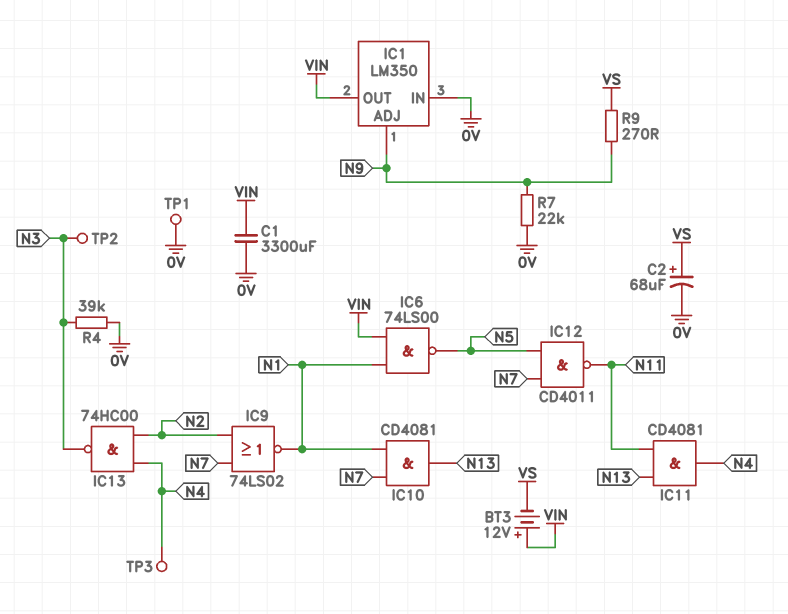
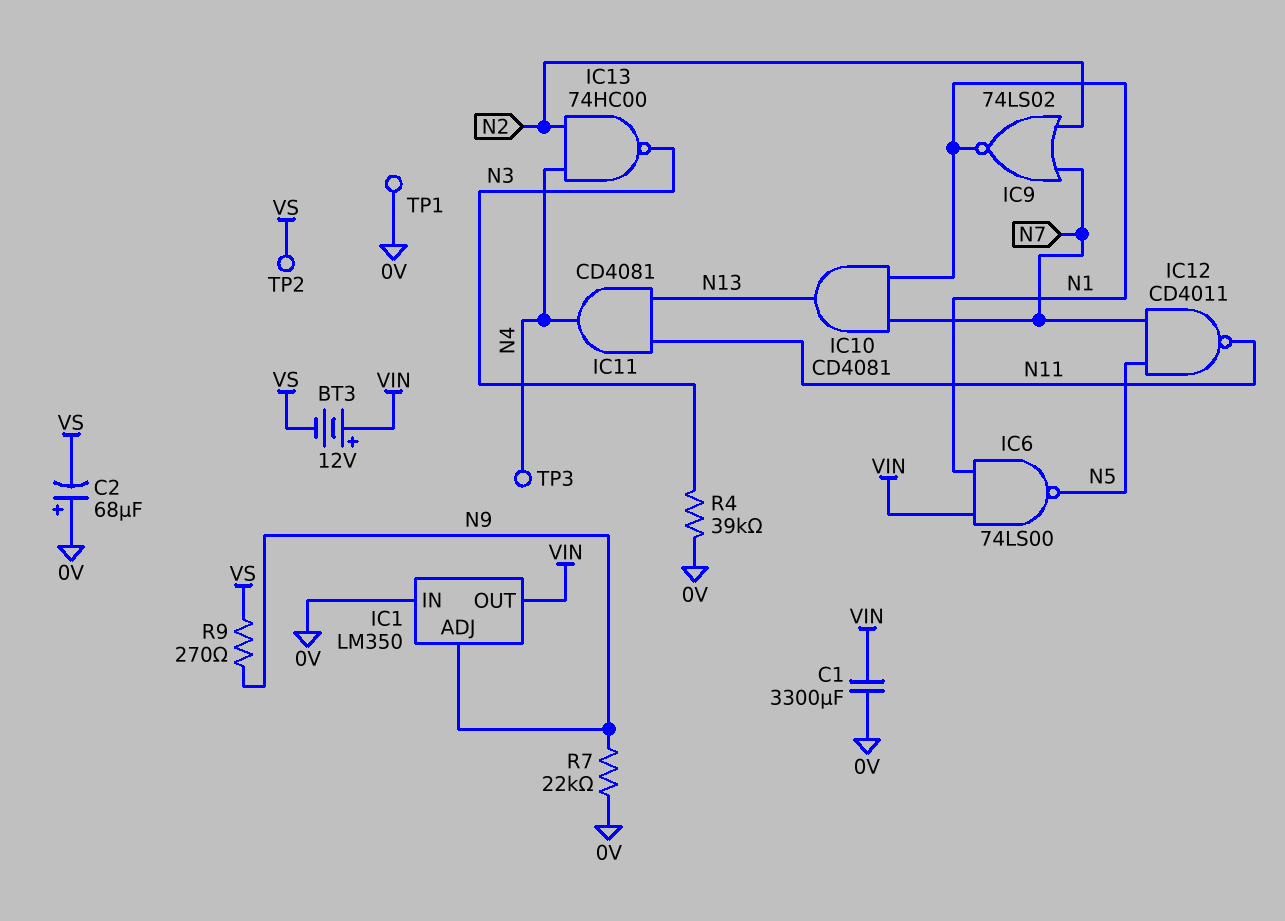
C2: 68uF (plus VS, minus 0V) -> 68uF (plus 0V, minus VS)
TP2: test point (N3) -> test point (VS)

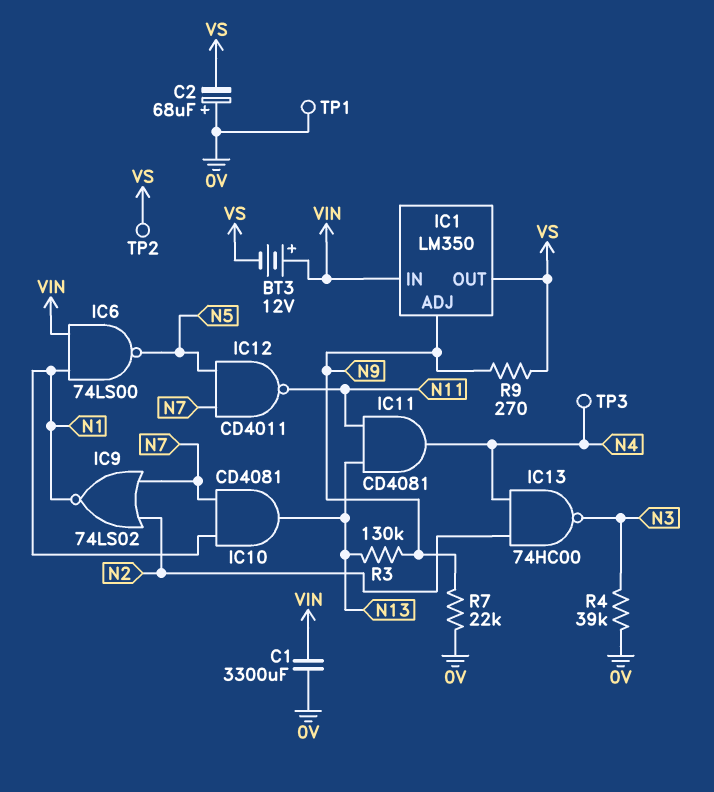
IC1 pin IN: 0V -> VIN
IC1 pin OUT: VIN -> VS
R3: none -> 130k (N9, N13)

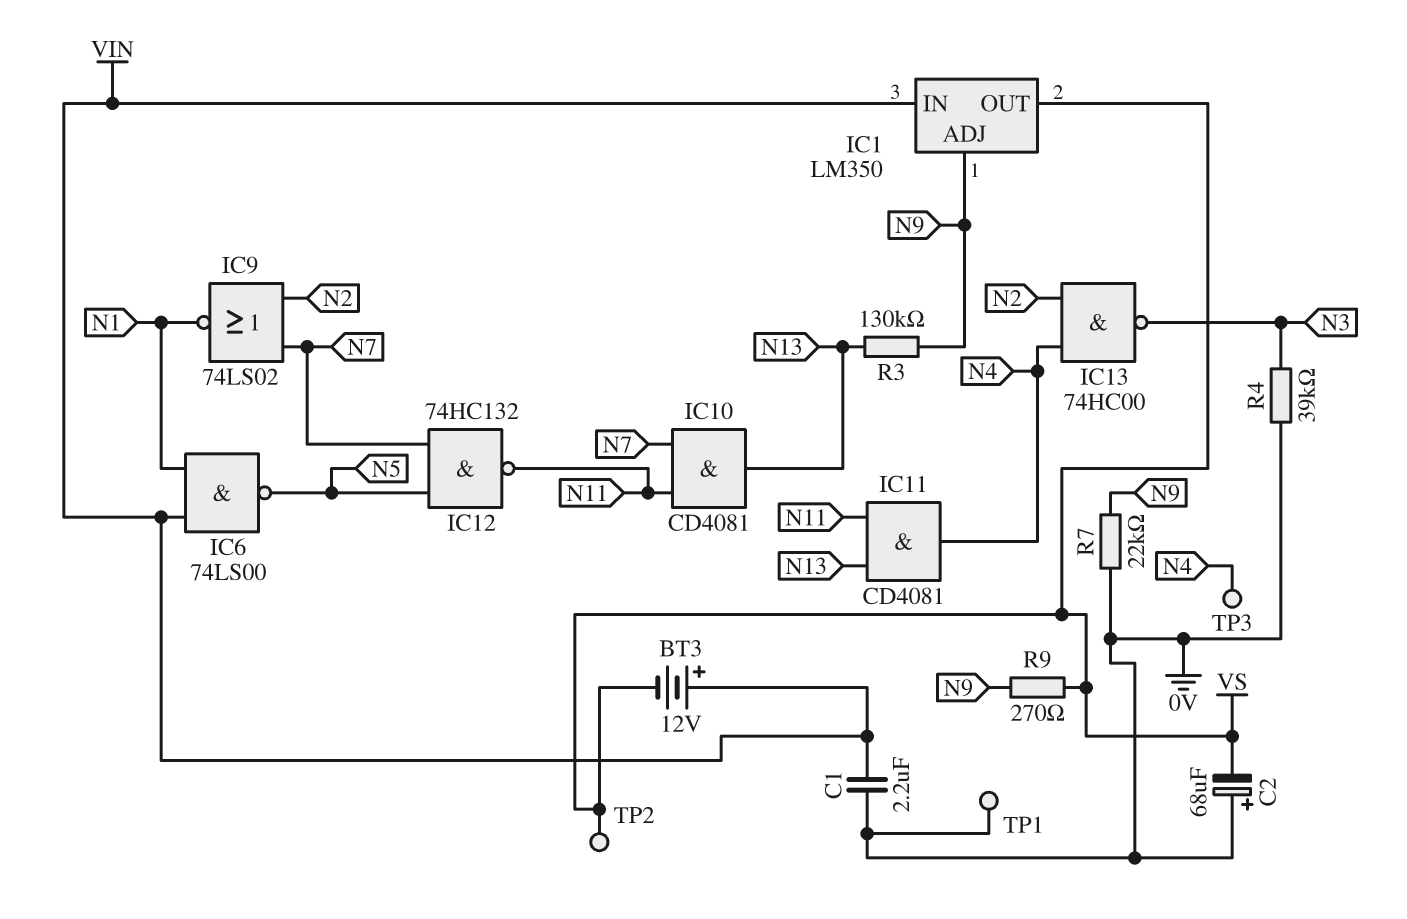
C1: 3300uF (0V, VIN) -> 2.2uF (0V, VIN)
IC10: AND CD4081 (in N1, in N7, out N13) -> AND CD4081 (in N7, in N11, out N13)
IC12: NAND CD4011 (in N5, in N7, out N11) -> NAND 74HC132 (in N5, in N7, out N11)

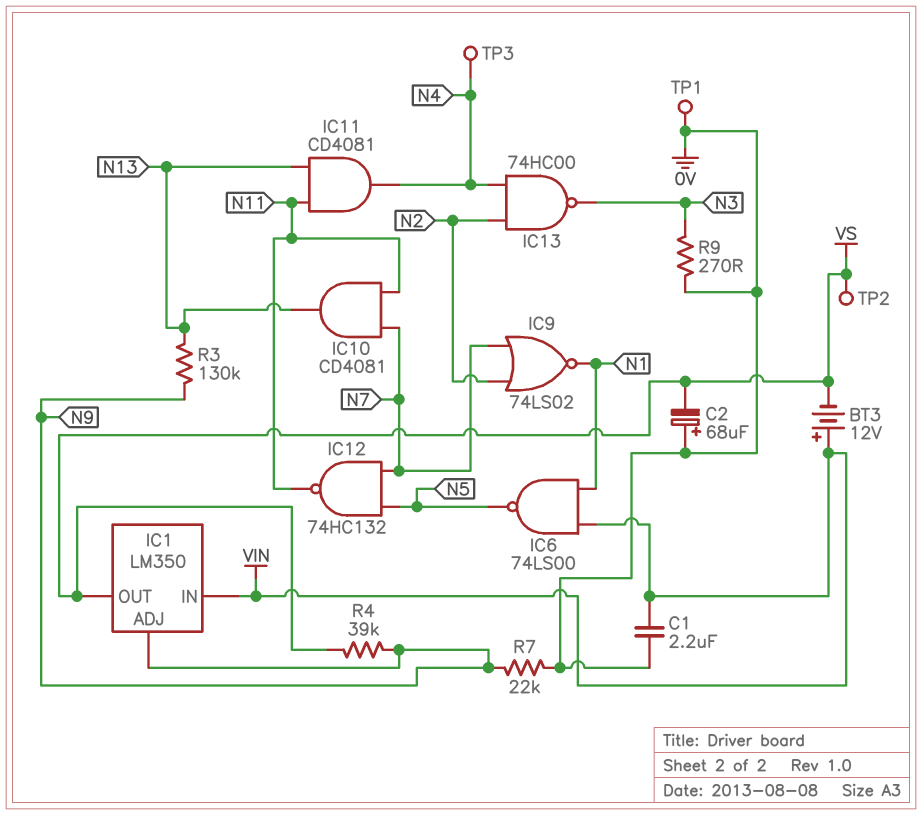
R4: 39k (0V, N3) -> 39k (N9, VS)
R9: 270 (N9, VS) -> 270 (0V, N3)

